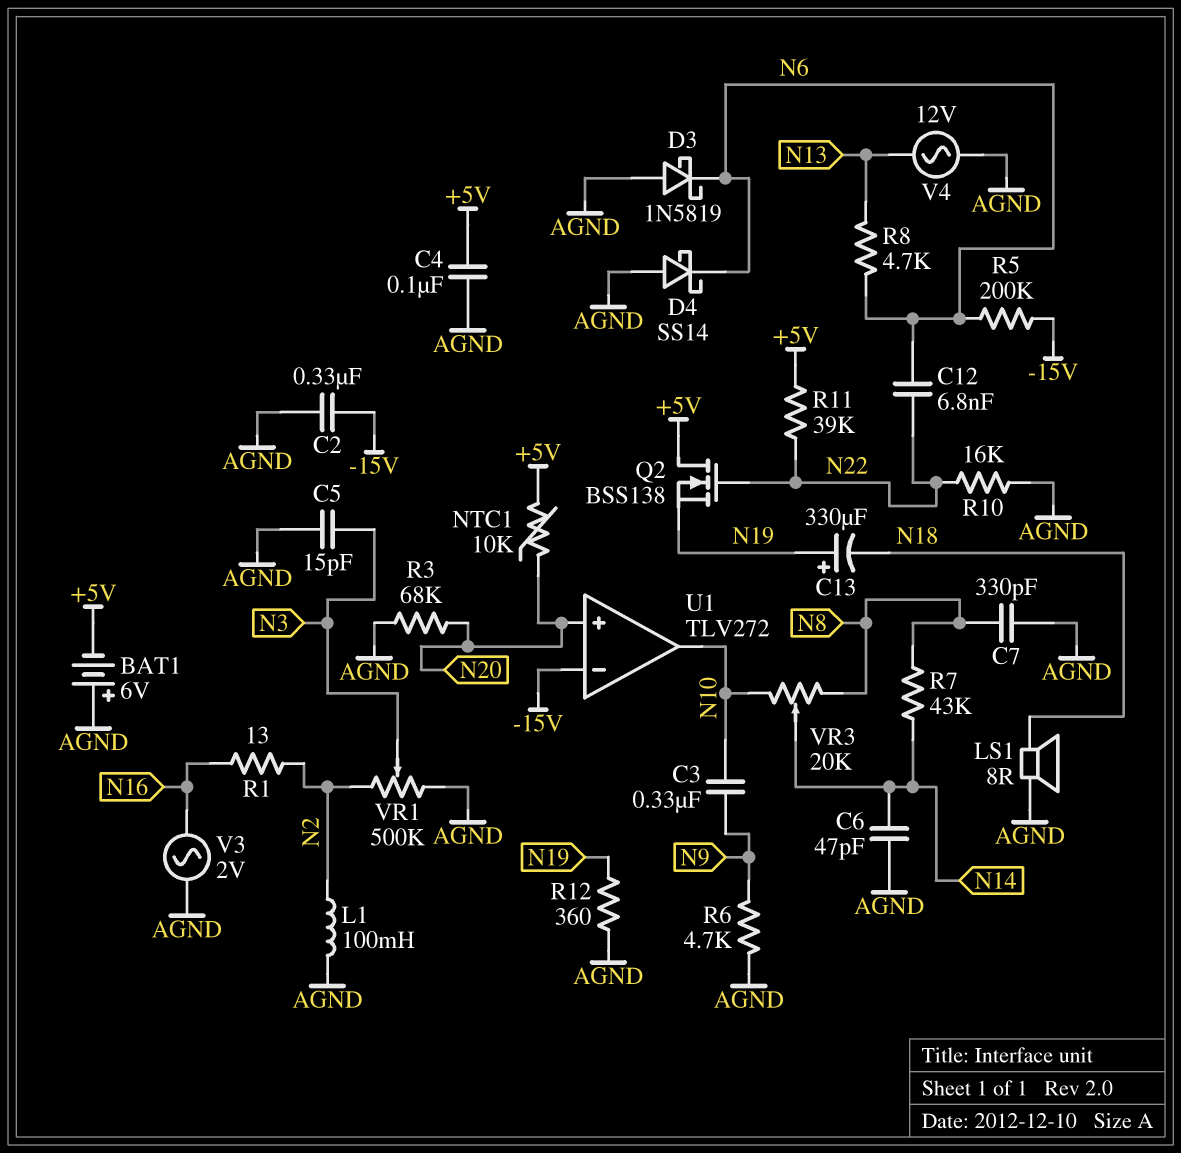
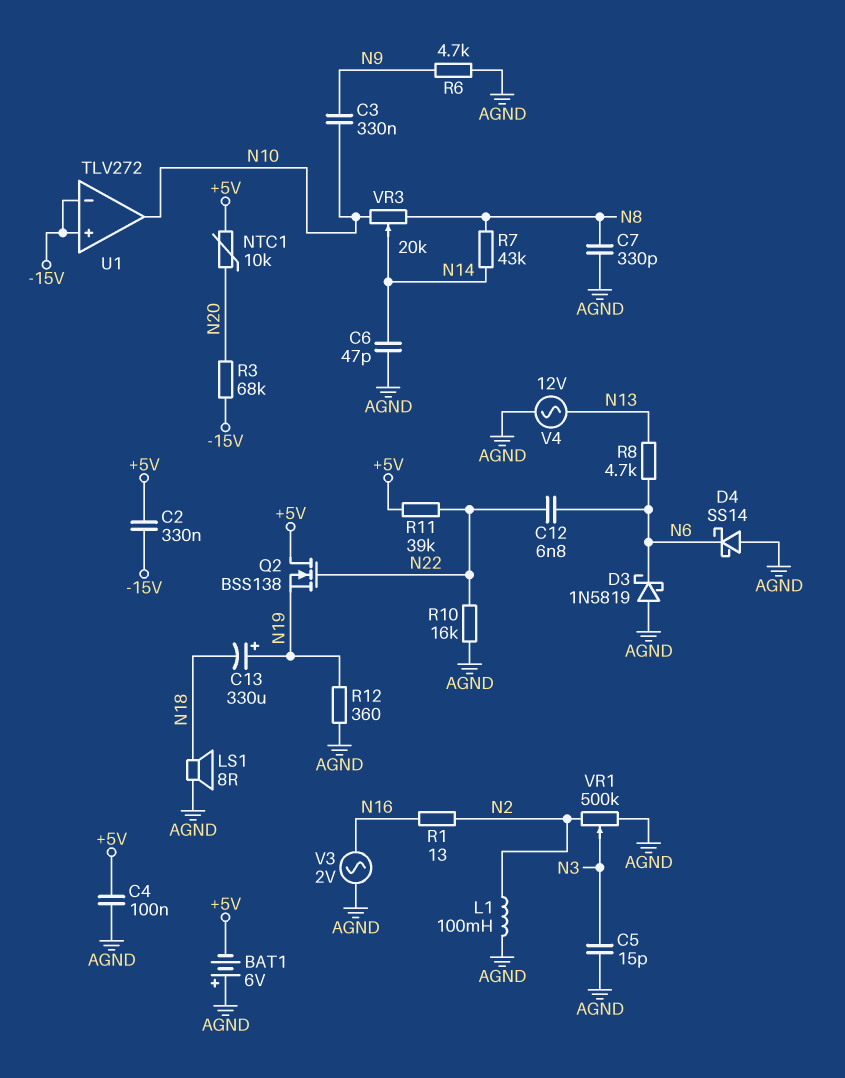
C2: 330nF (-15V, AGND) -> 330nF (+5V, -15V)
R3: 68k (AGND, N20) -> 68k (-15V, N20)
R5: 200k (-15V, N6) -> none
U1 pin in+: N20 -> -15V

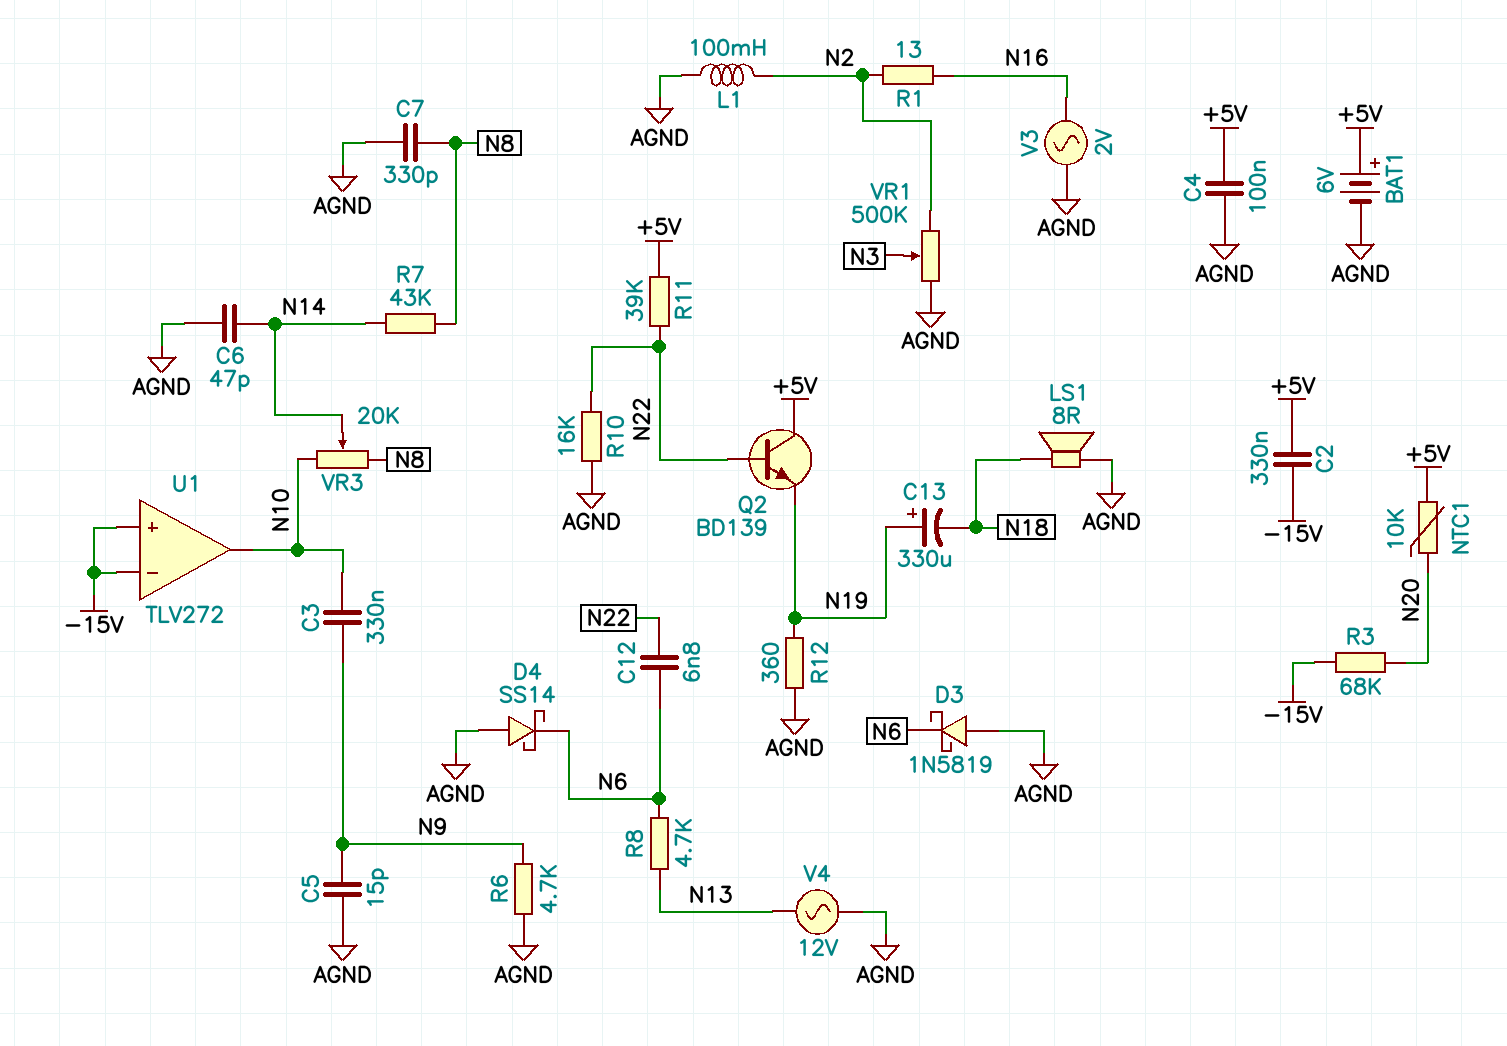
BAT1: 6V (plus AGND, minus +5V) -> 6V (plus +5V, minus AGND)
C5: 15pF (AGND, N3) -> 15pF (AGND, N9)
Q2: NMOS BSS138 (G N22, D +5V, S N19) -> NPN BD139 (B N22, C +5V, E N19)

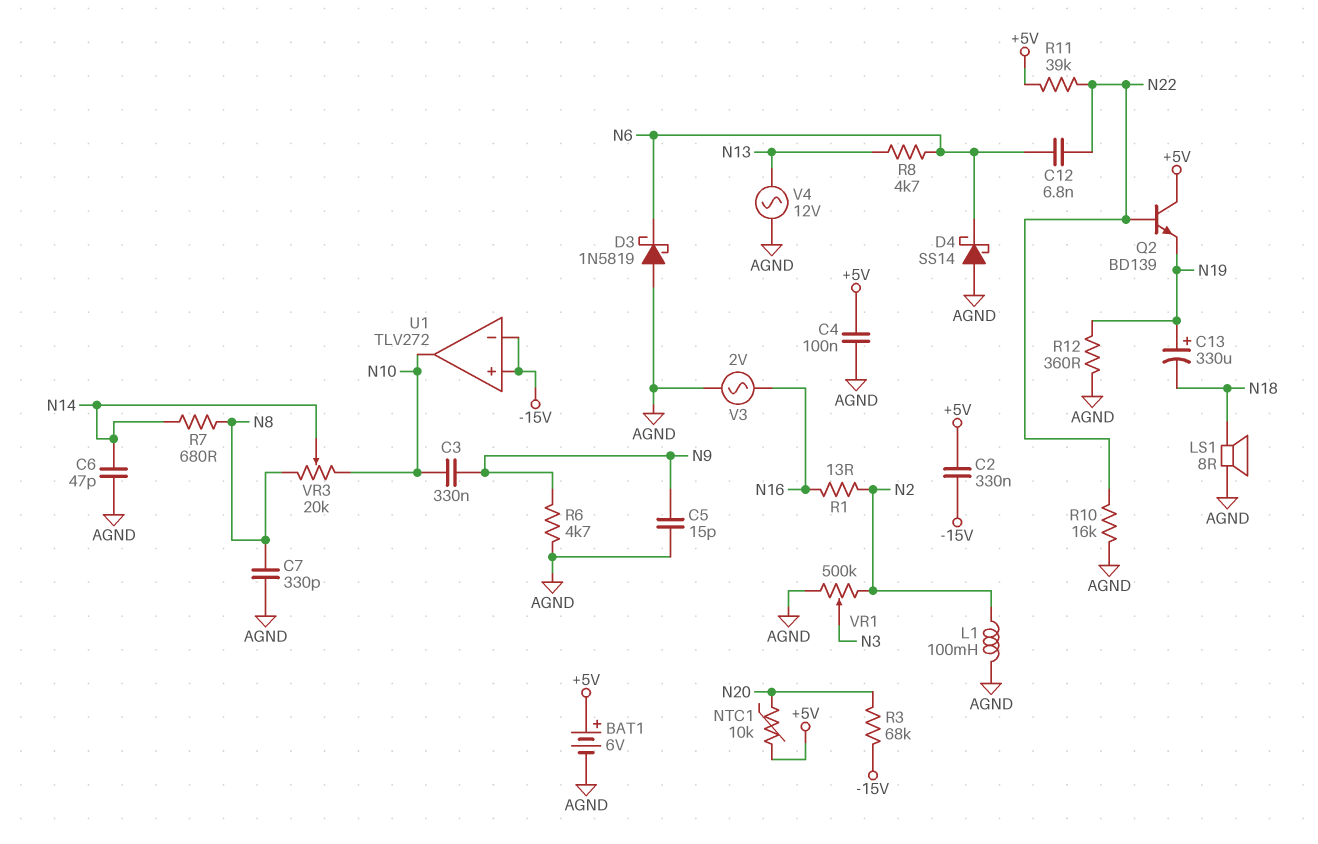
R7: 43k (N8, N14) -> 680 (N8, N14)

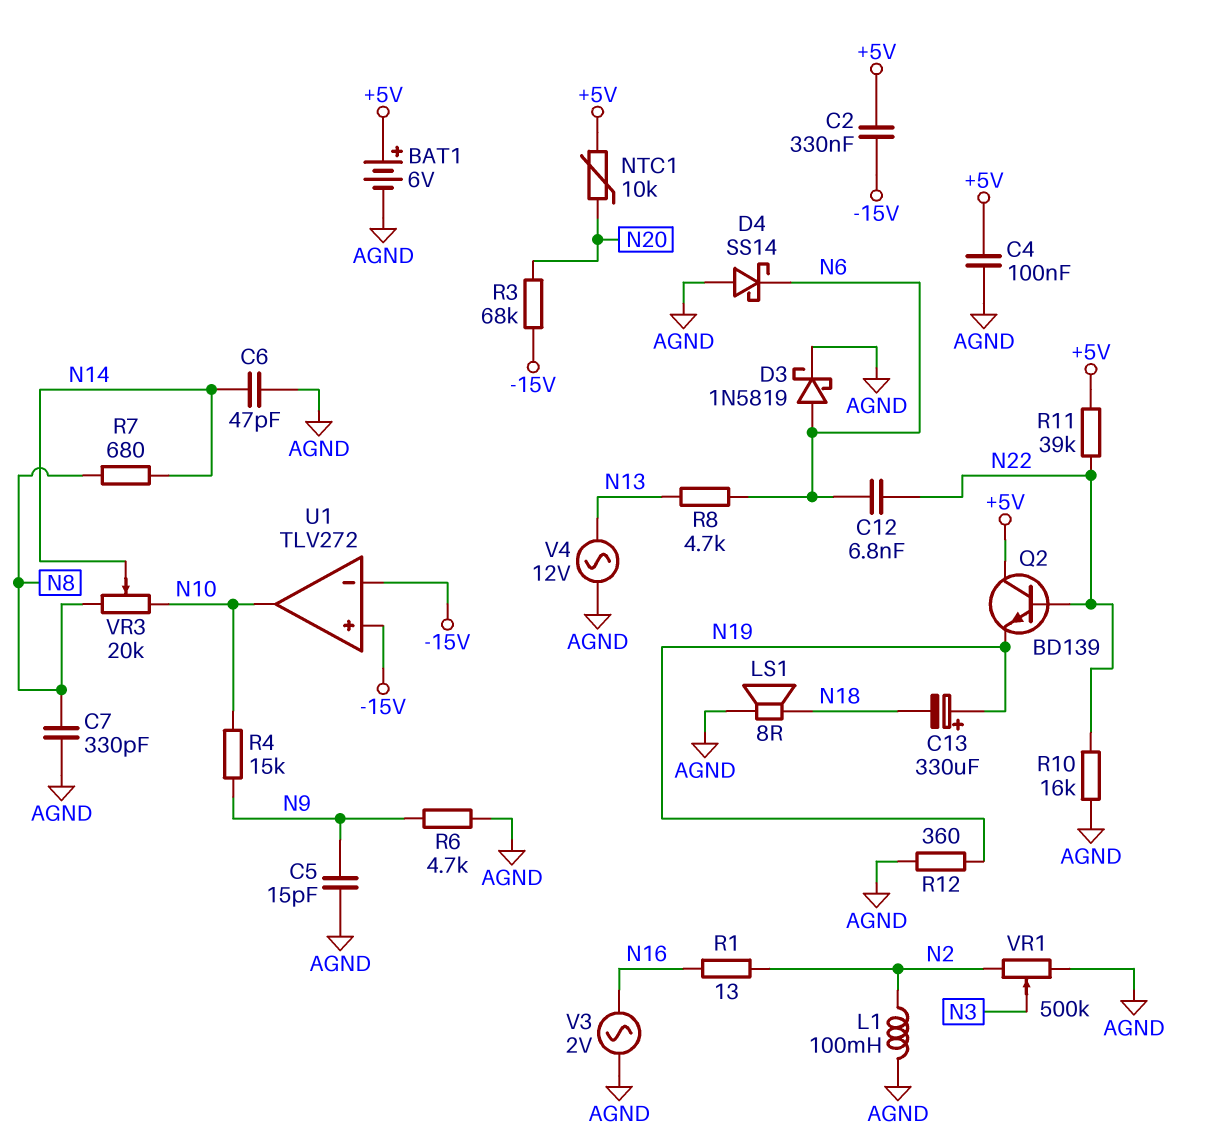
C3: 330nF (N9, N10) -> none
D3: schottky 1N5819 (A AGND, K N6) -> schottky 1N5819 (A N6, K AGND)
R4: none -> 15k (N9, N10)

